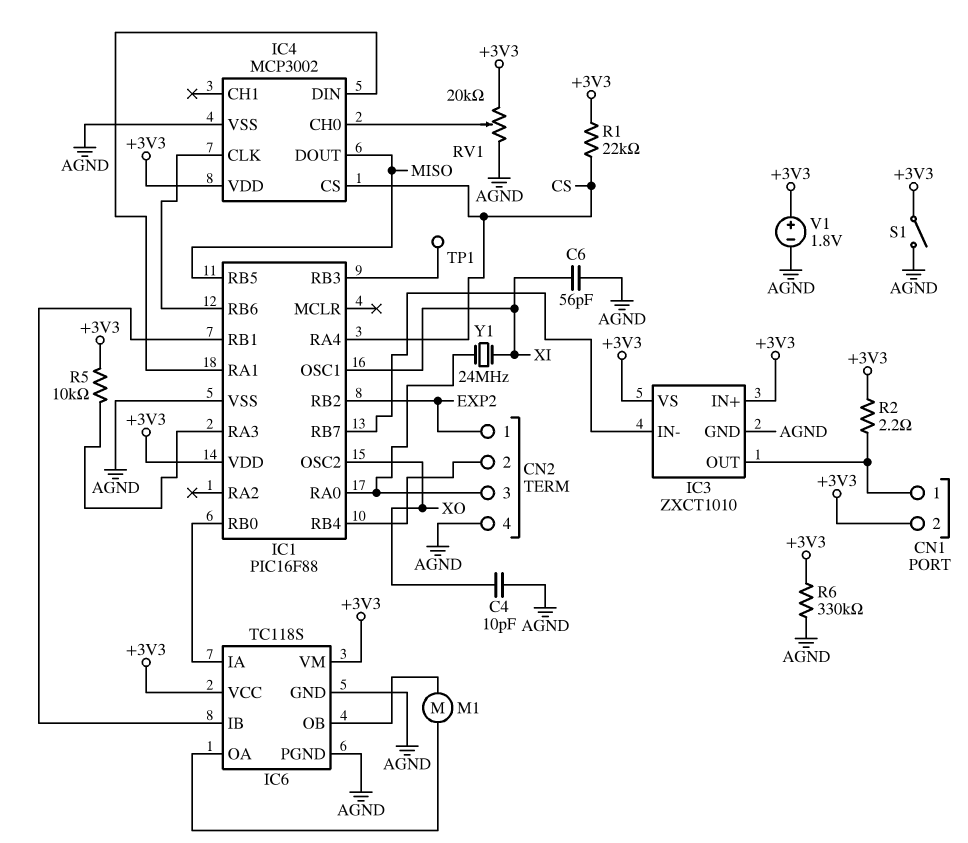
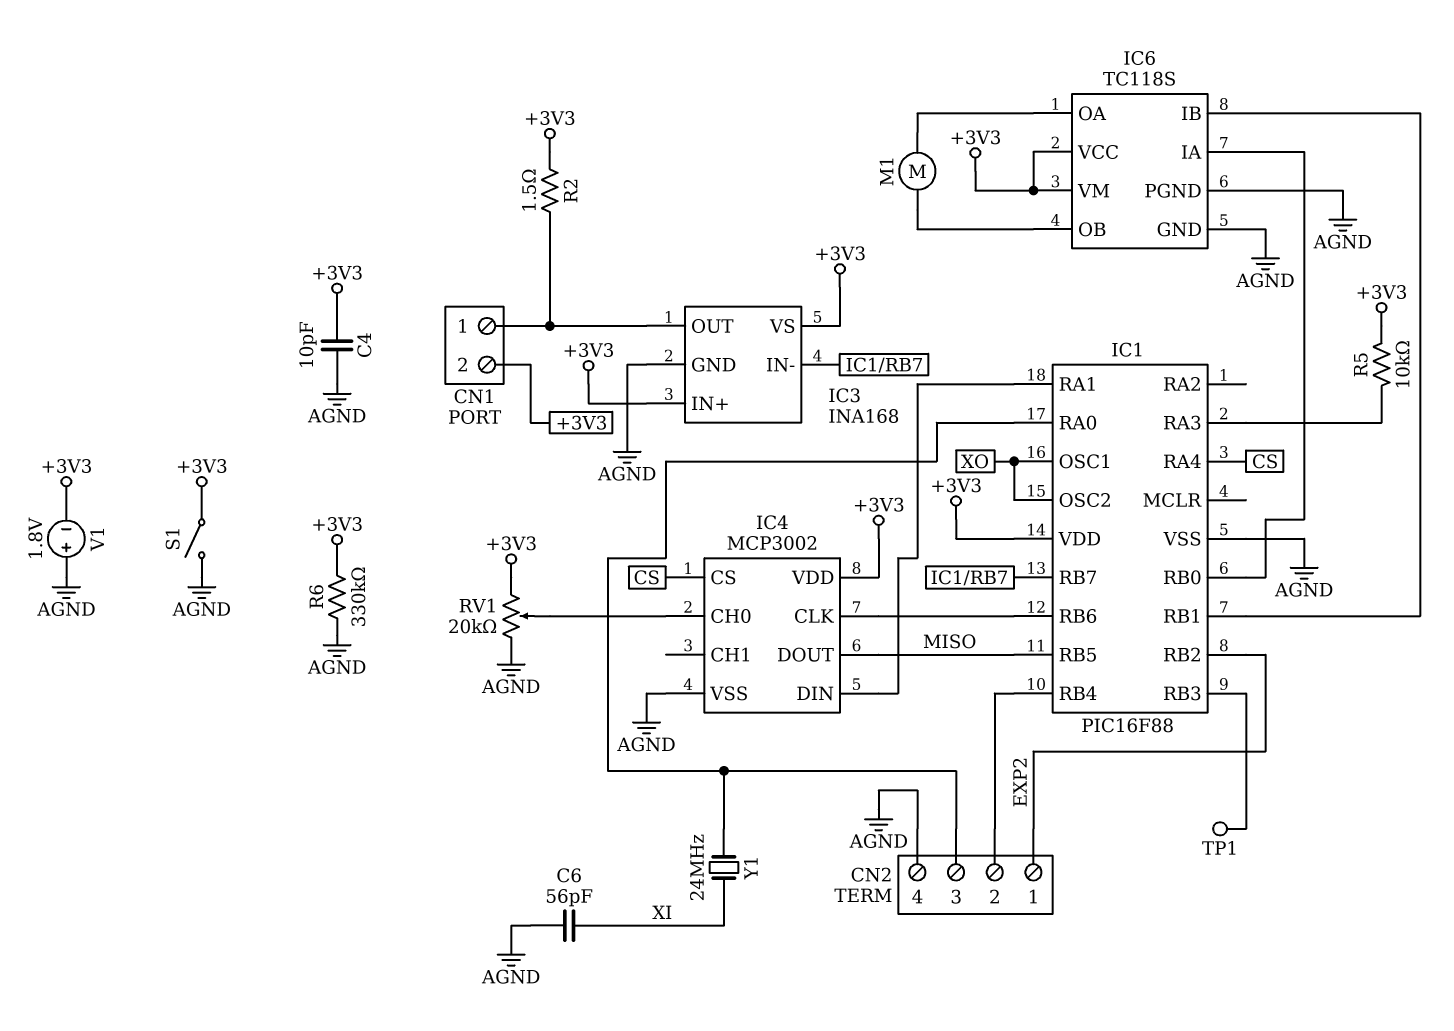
C4: 10pF (AGND, XO) -> 10pF (+3V3, AGND)
IC1 pin OSC1: XI -> XO
IC3: ZXCT1010 -> INA168
R1: 22k (+3V3, CS) -> none
R2: 2.2 (+3V3, CN1/1) -> 1.5 (+3V3, CN1/1)
V1: 1.8V (plus +3V3, minus AGND) -> 1.8V (plus AGND, minus +3V3)

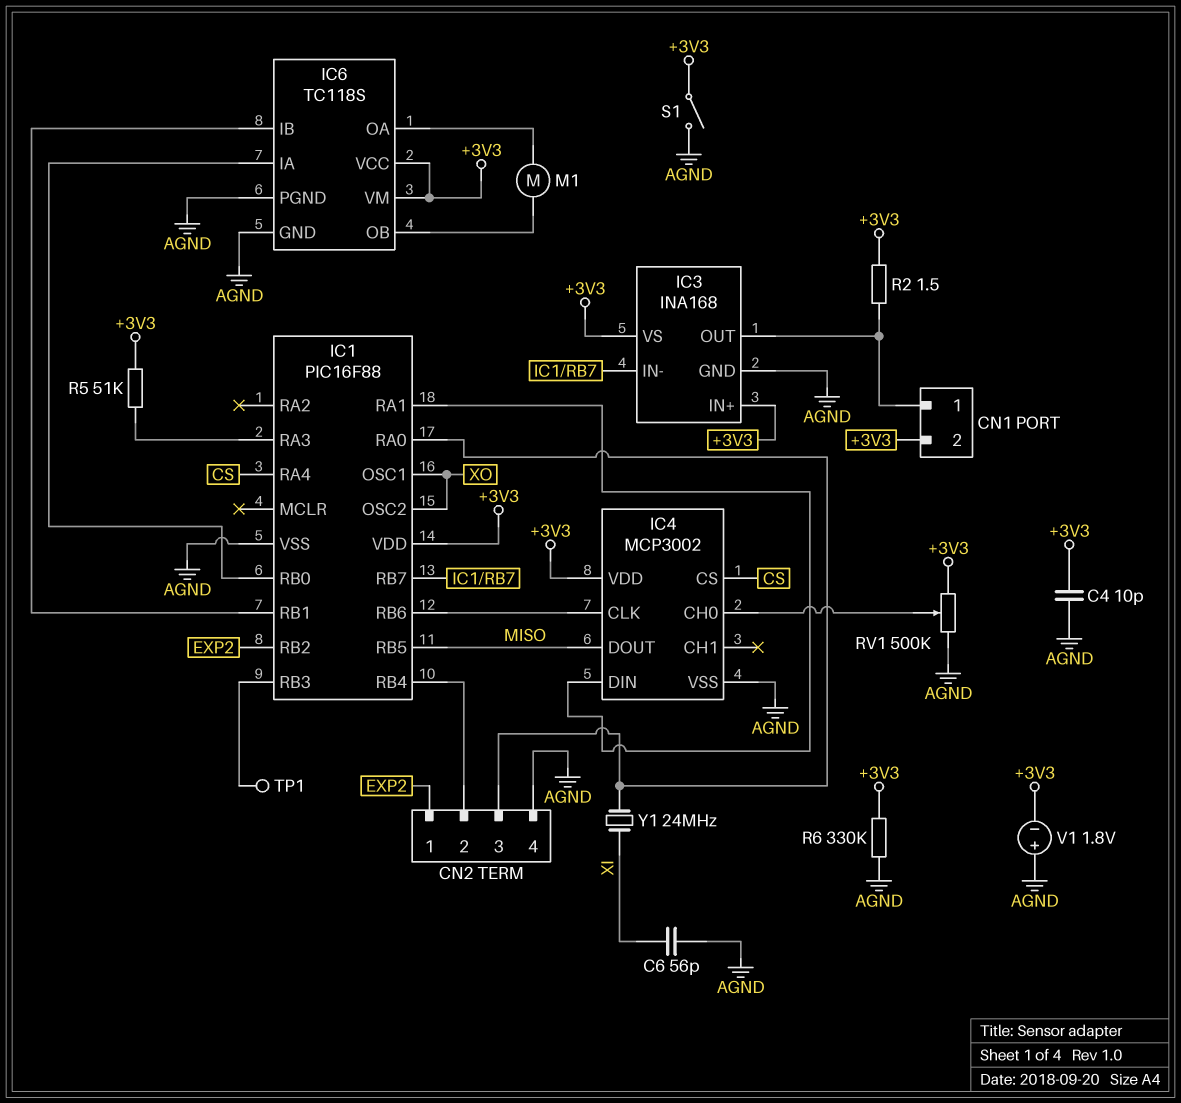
R5: 10k (+3V3, IC1/RA3) -> 51k (+3V3, IC1/RA3)
RV1: 20k (+3V3, AGND, wiper IC4/CH0) -> 500k (+3V3, AGND, wiper IC4/CH0)

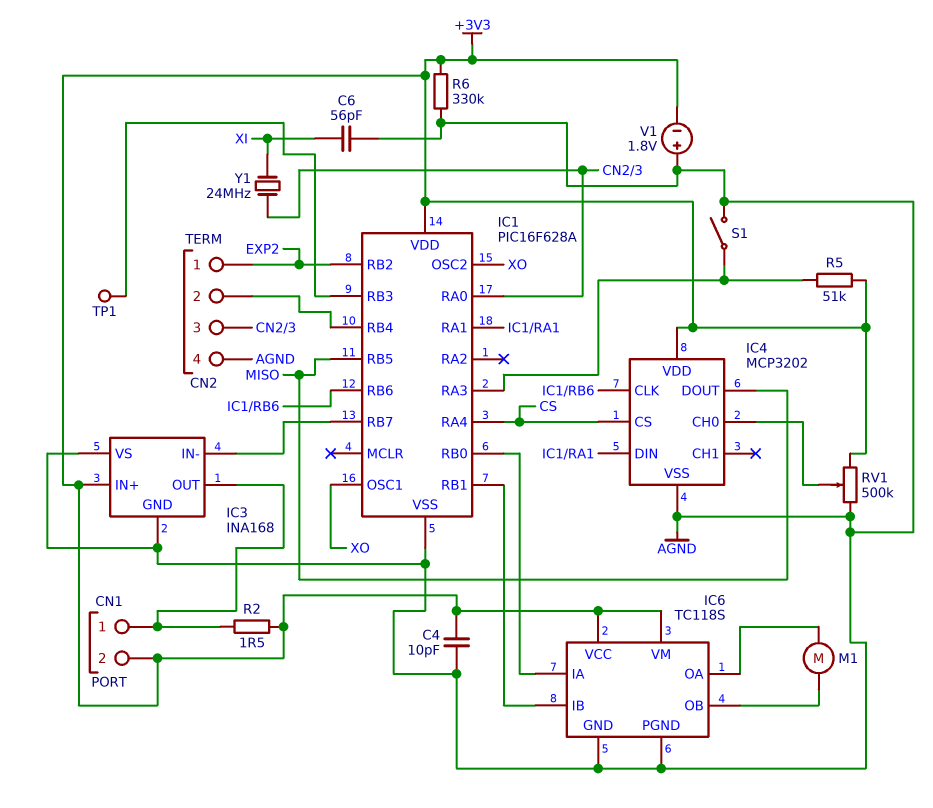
IC1: PIC16F88 -> PIC16F628A
IC3 pin VS: +3V3 -> AGND
IC4: MCP3002 -> MCP3202
S1: switch (+3V3, AGND) -> switch (AGND, IC1/RA3)

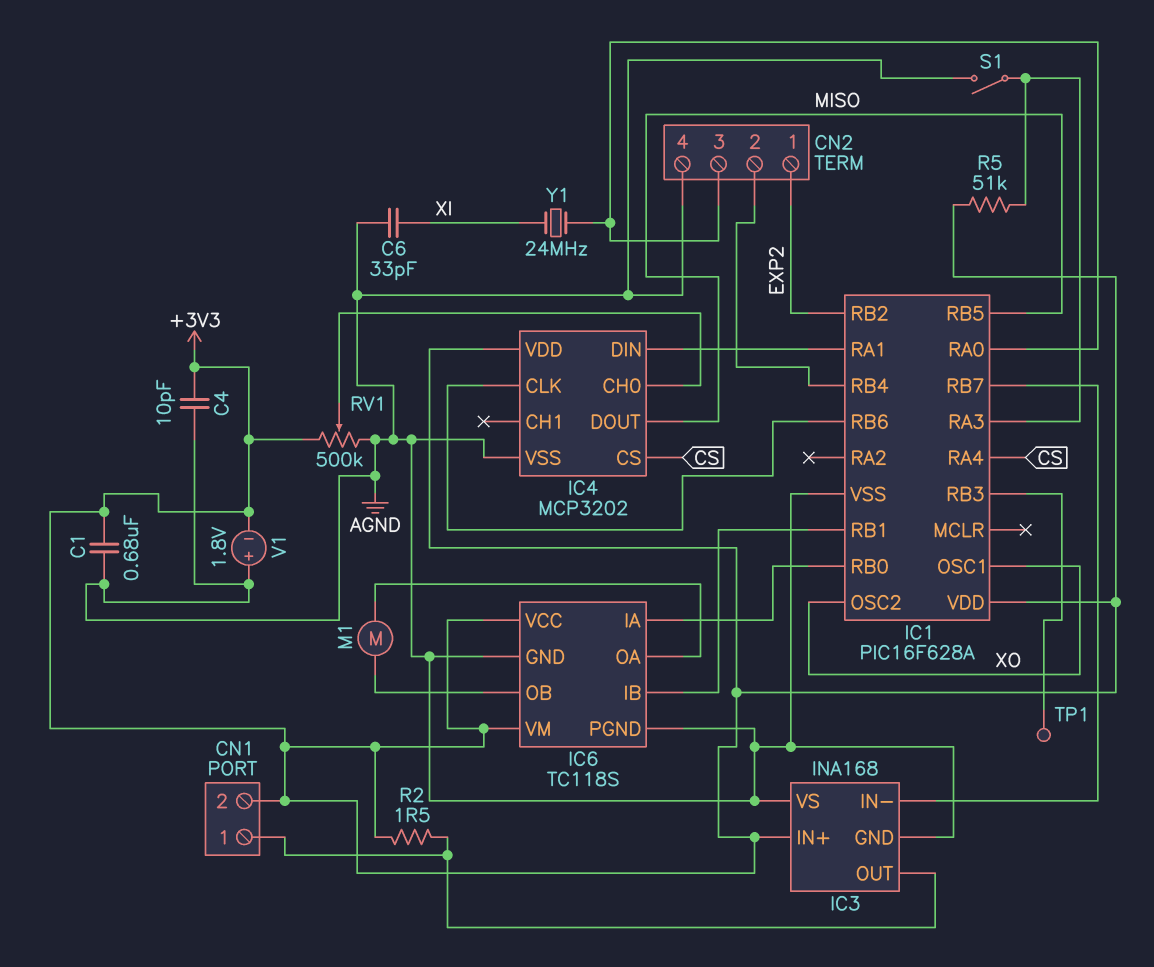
C1: none -> 680nF (+3V3, AGND)
C6: 56pF (AGND, XI) -> 33pF (AGND, XI)
R6: 330k (+3V3, AGND) -> none

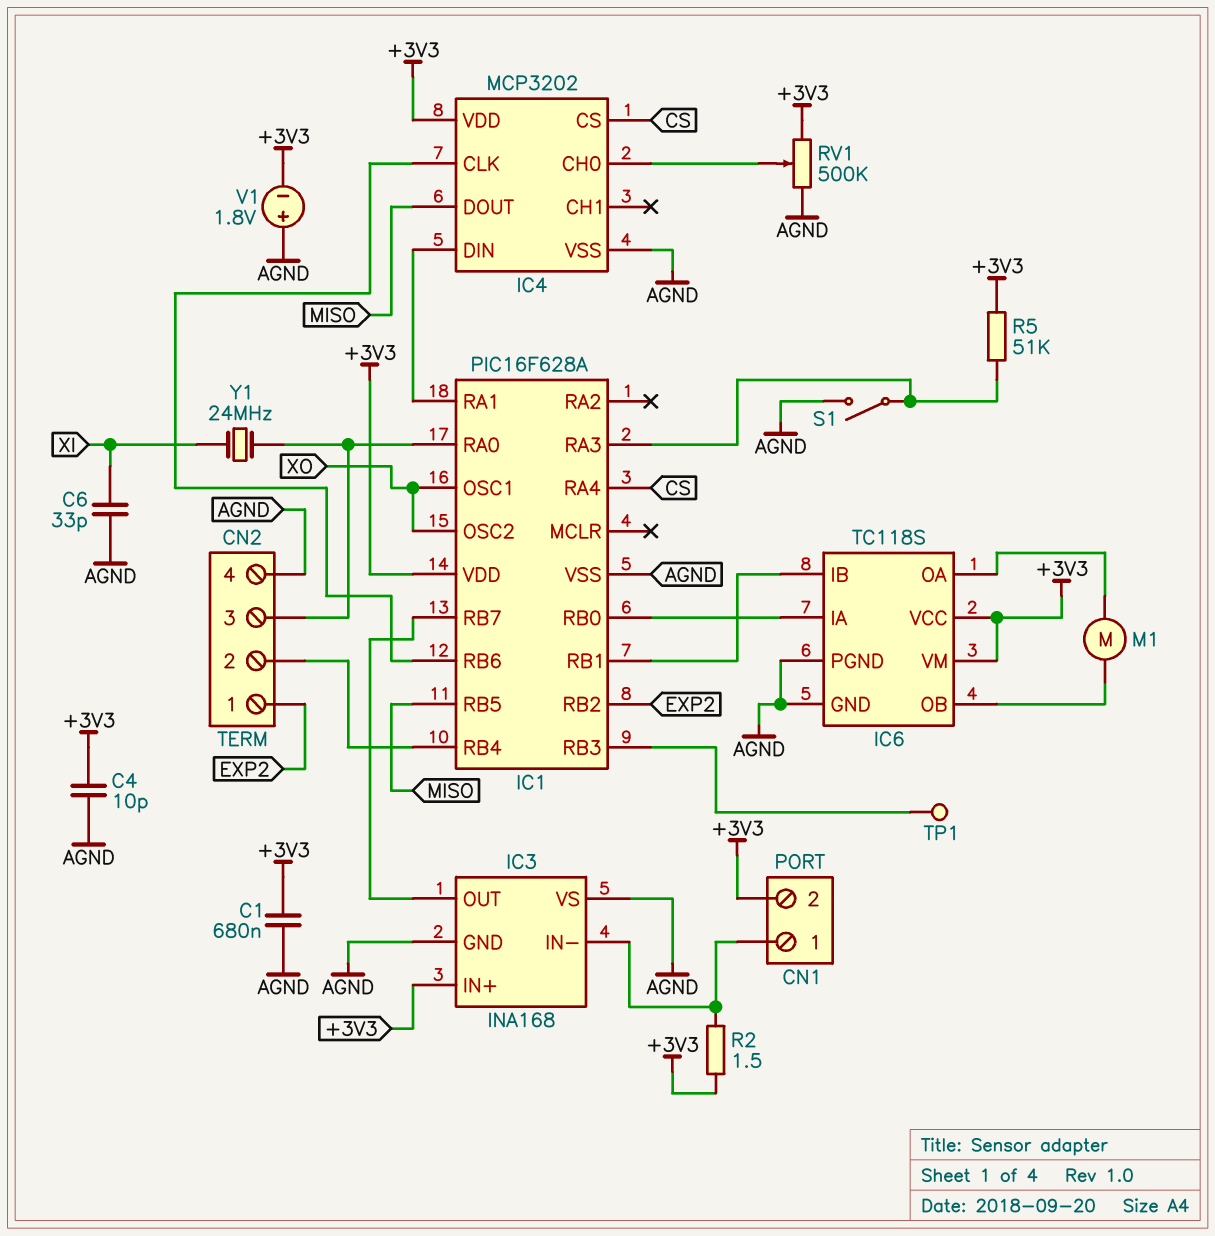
IC3 pin IN-: IC1/RB7 -> CN1/1
IC3 pin OUT: CN1/1 -> IC1/RB7

